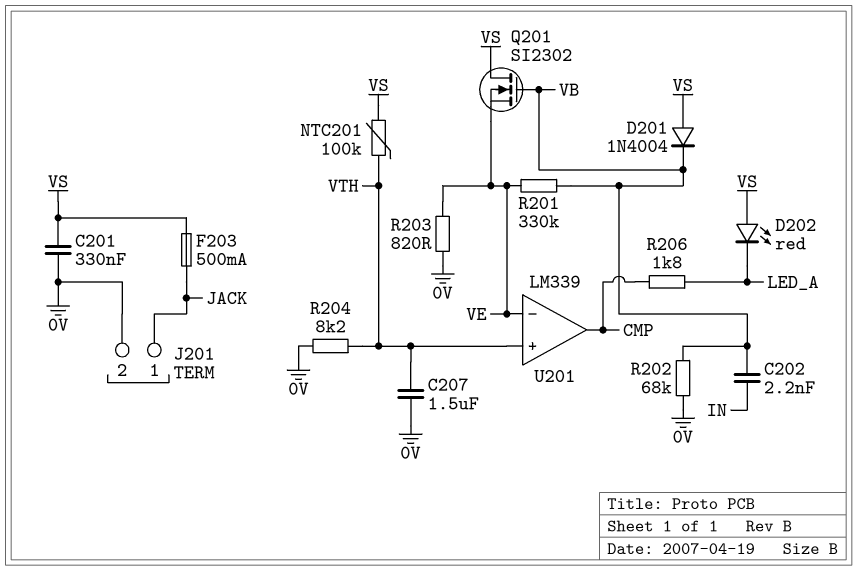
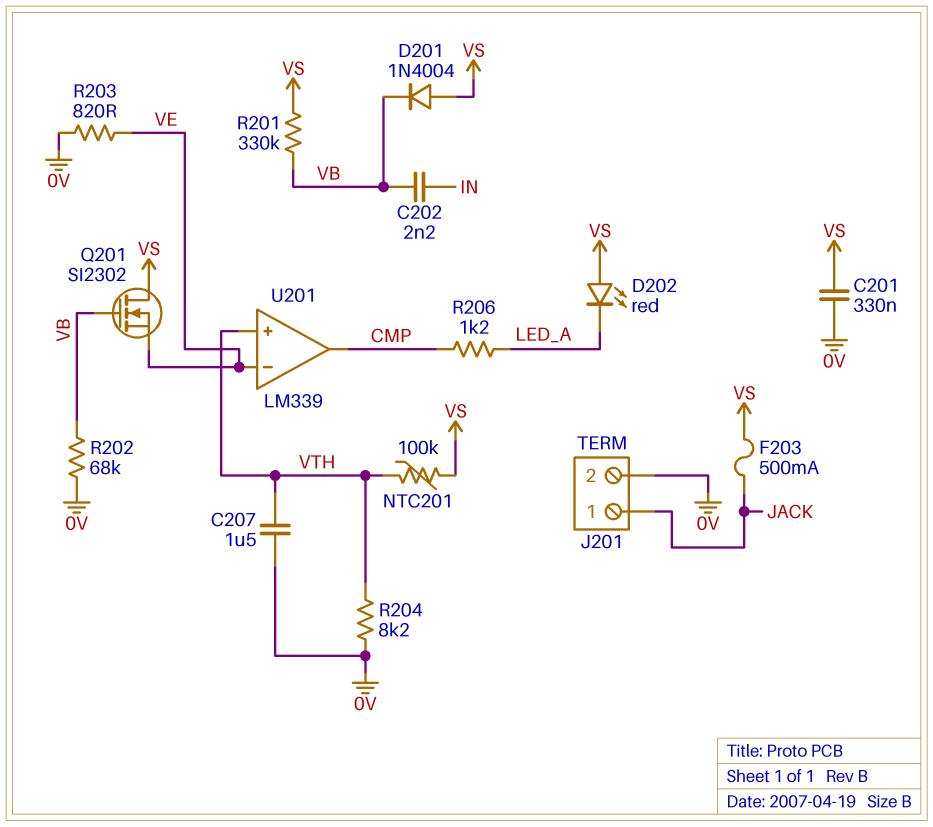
R201: 330k (VB, VE) -> 330k (VB, VS)
R206: 1.8k (CMP, LED_A) -> 1.2k (CMP, LED_A)

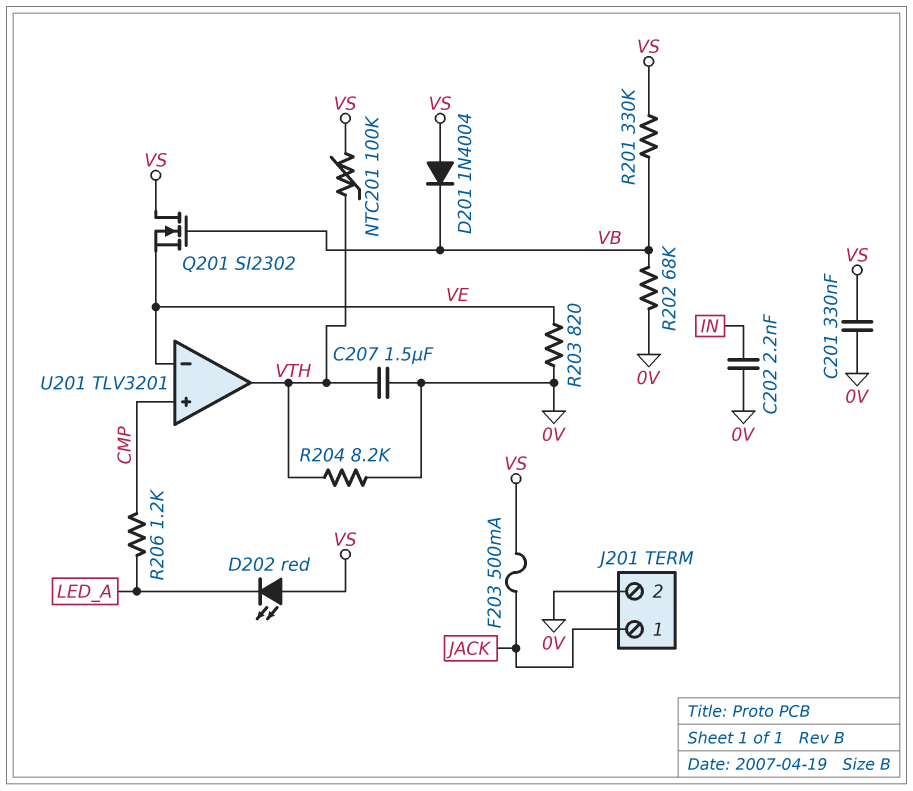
C202: 2.2nF (IN, VB) -> 2.2nF (0V, IN)
U201: LM339 -> TLV3201
U201 pin in+: VTH -> CMP
U201 pin out: CMP -> VTH

